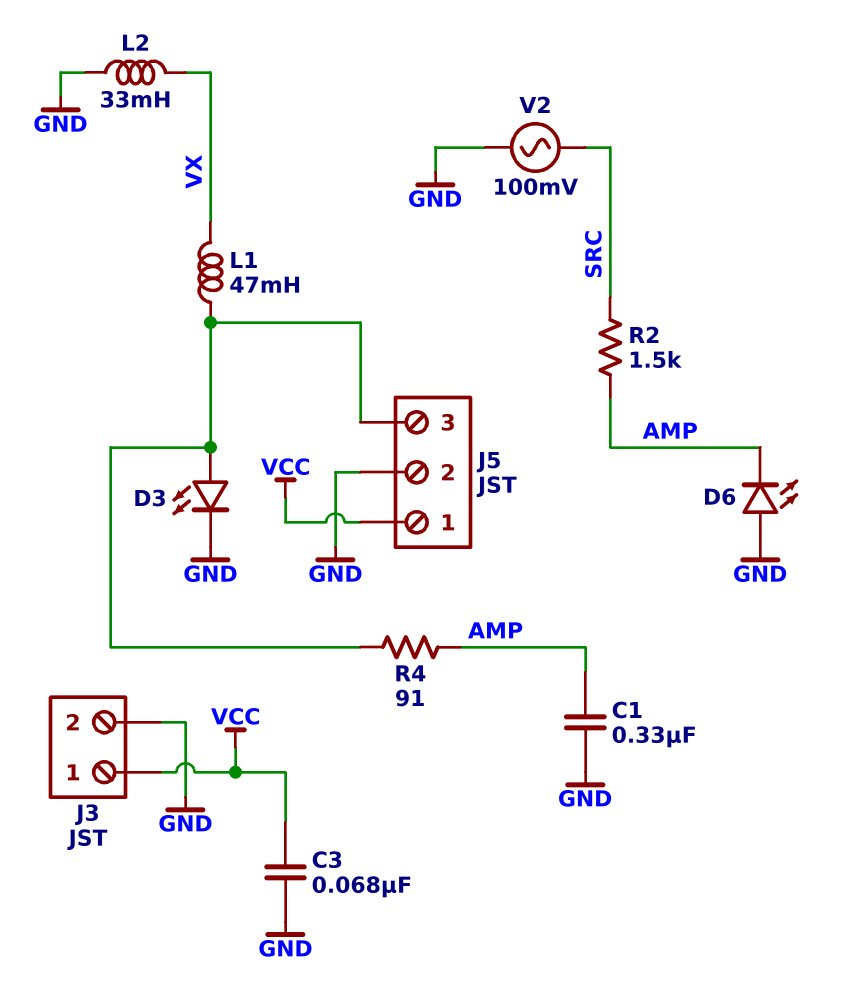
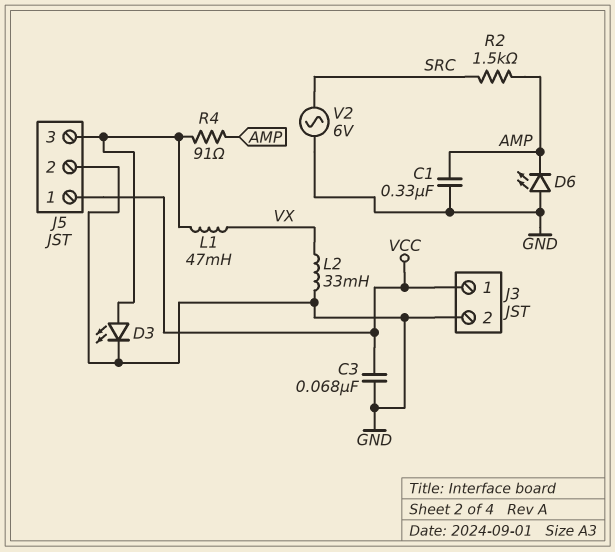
V2: AC 100mV (GND, SRC) -> AC 6V (GND, SRC)

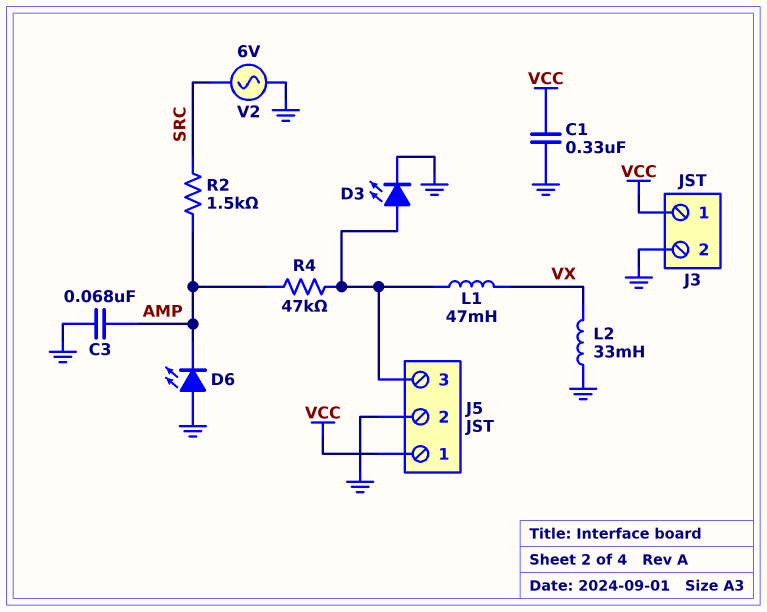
C1: 330nF (AMP, GND) -> 330nF (GND, VCC)
C3: 68nF (GND, VCC) -> 68nF (AMP, GND)
R4: 91 (AMP, J5/3) -> 47k (AMP, J5/3)

